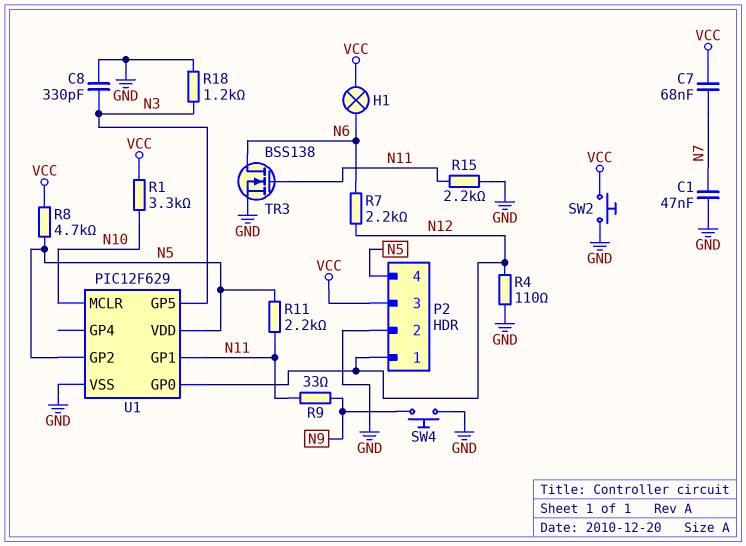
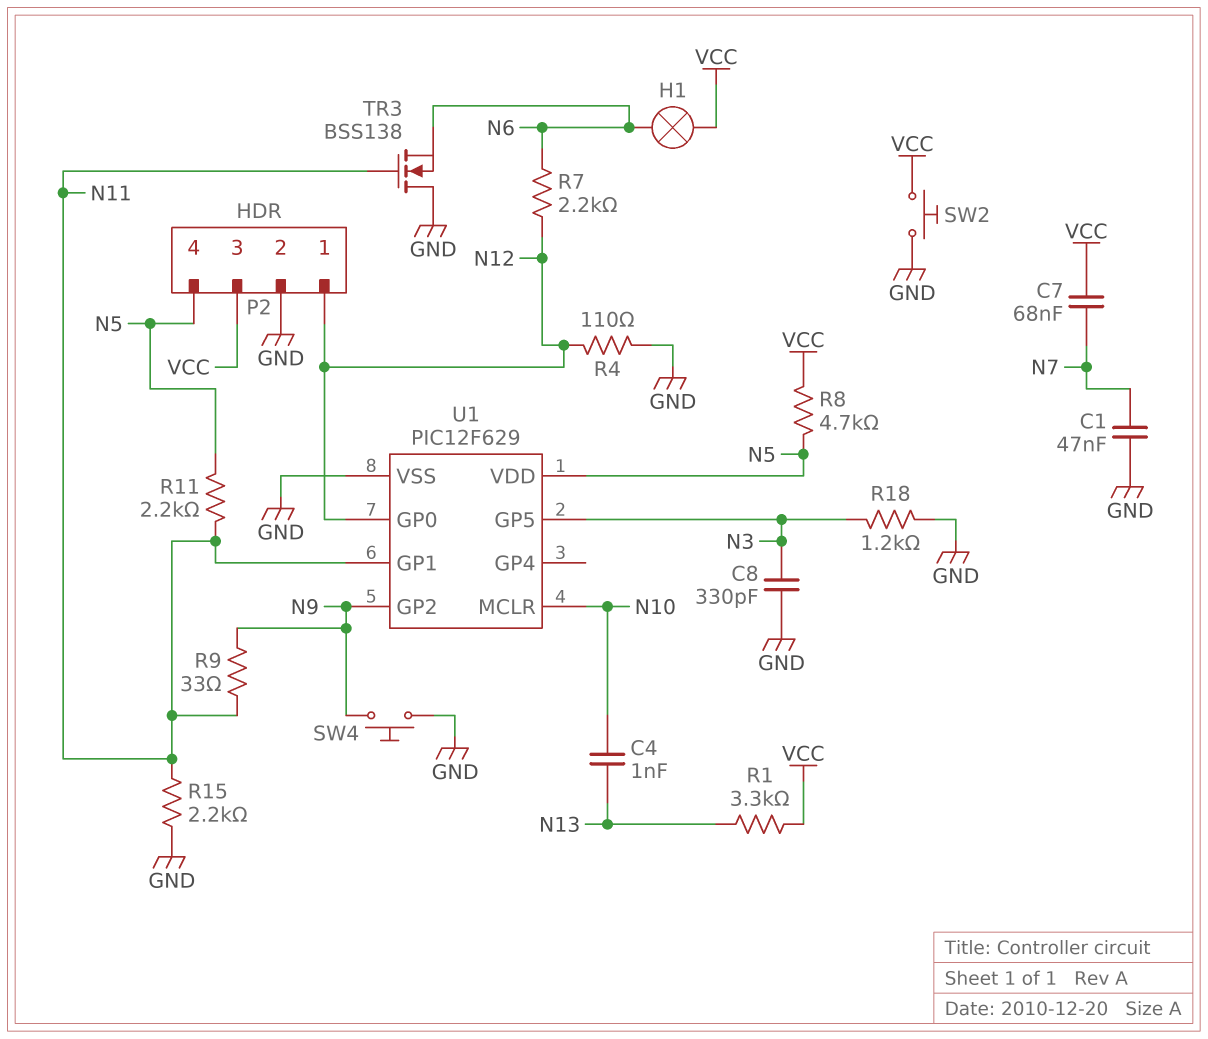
C4: none -> 1nF (N10, N13)
R1: 3.3k (N10, VCC) -> 3.3k (N13, VCC)
TR3: NMOS BSS138 (G N11, D N6, S GND) -> NMOS BSS138 (G N11, D GND, S N6)
U1 pin GP2: N5 -> N9

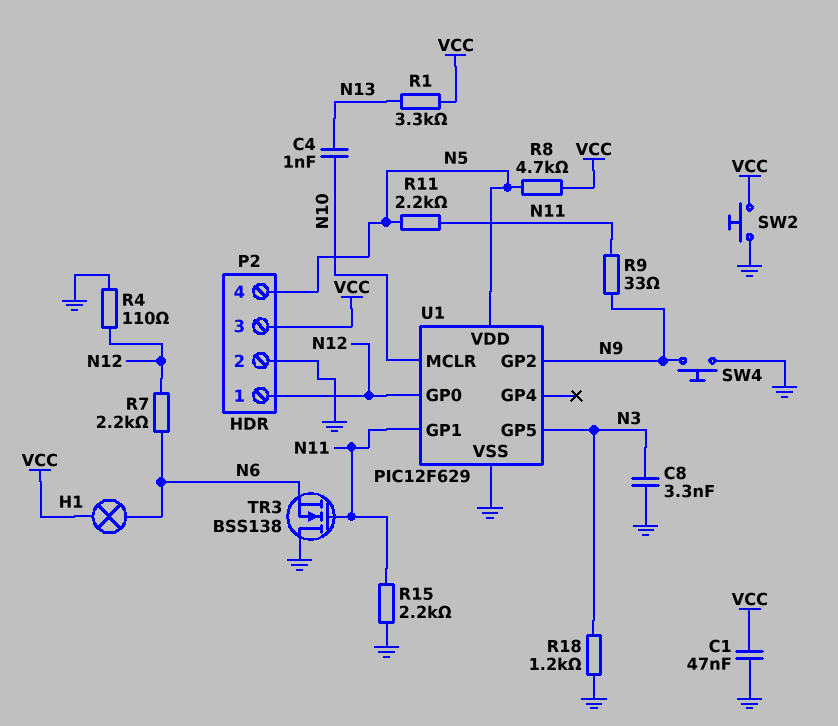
C1: 47nF (GND, N7) -> 47nF (GND, VCC)
C7: 68nF (N7, VCC) -> none
C8: 330pF (GND, N3) -> 3.3nF (GND, N3)

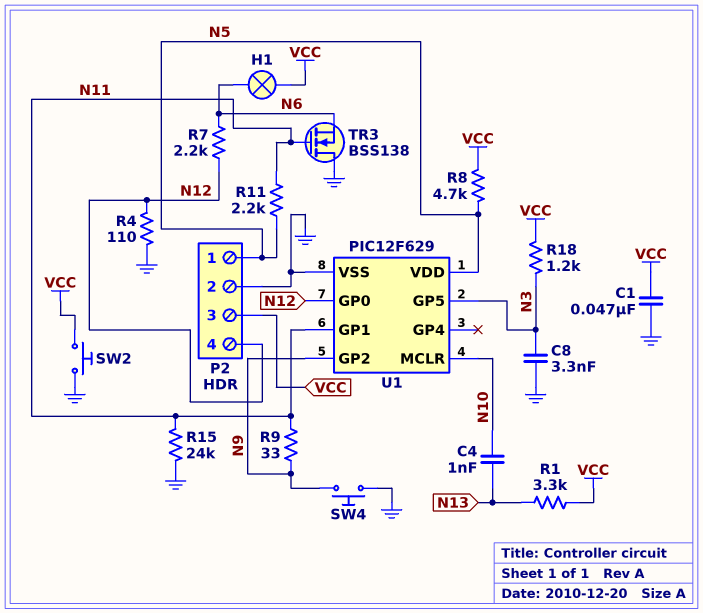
P2 pin 1: N12 -> N5
P2 pin 4: N5 -> N12
R15: 2.2k (GND, N11) -> 24k (GND, N11)
R18: 1.2k (GND, N3) -> 1.2k (N3, VCC)

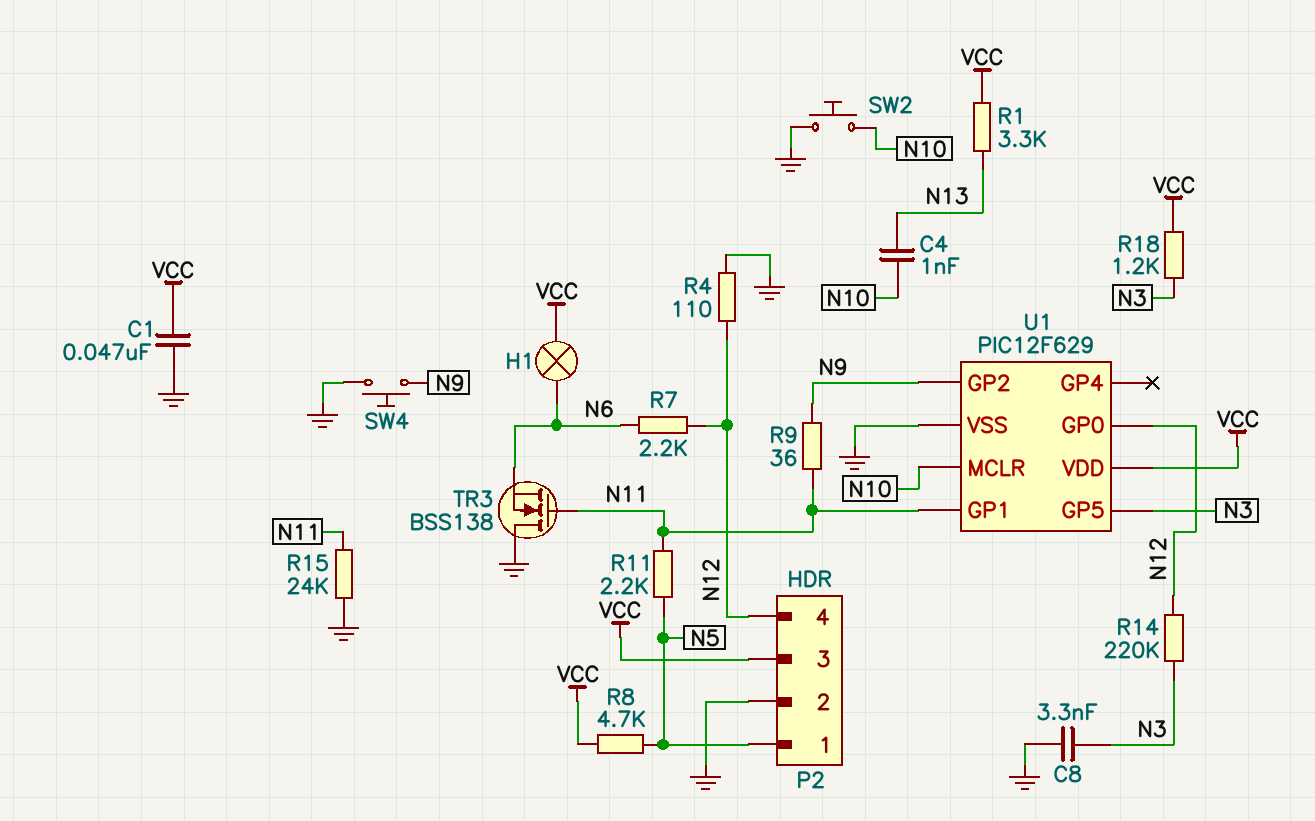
R9: 33 (N9, N11) -> 36 (N9, N11)
R14: none -> 220k (N3, N12)
SW2: button (GND, VCC) -> button (GND, N10)
U1 pin VDD: N5 -> VCC

